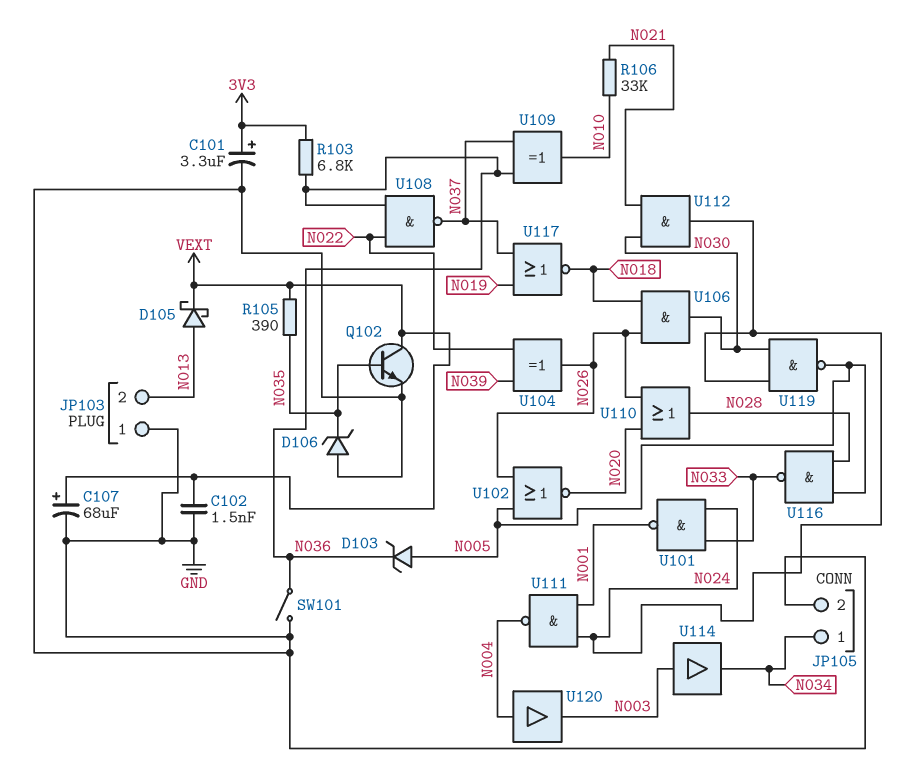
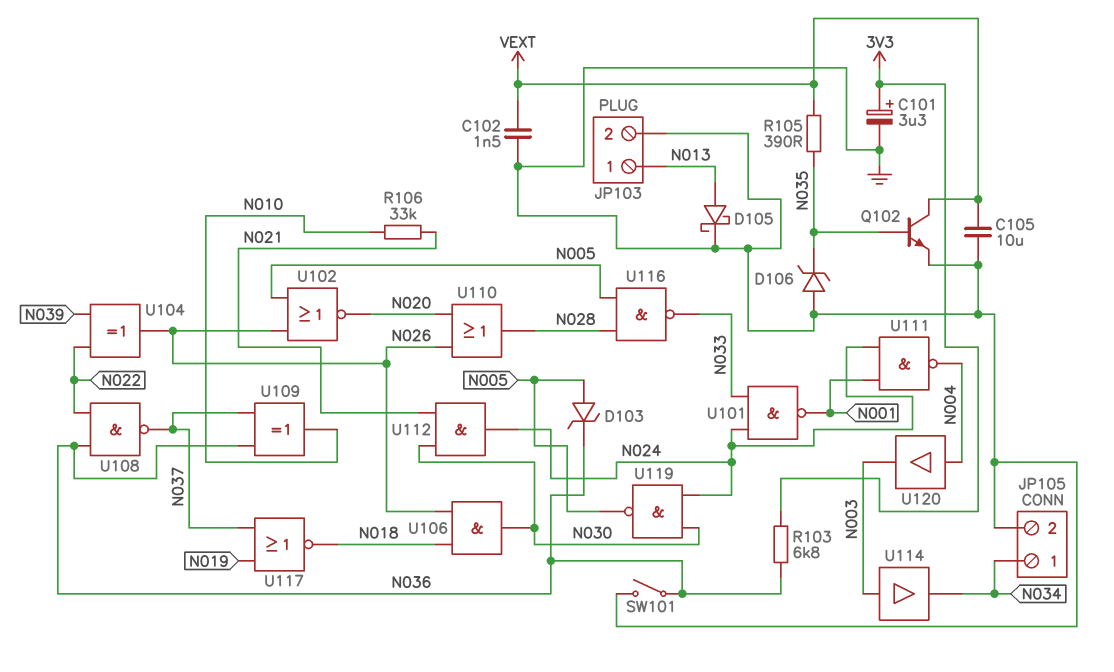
C105: none -> 10uF (GND, VEXT)
C107: 68uF (plus VEXT, minus GND) -> none
D105: schottky (A N013, K VEXT) -> schottky (A N013, K GND)
JP103 pin 1: GND -> N013
JP103 pin 2: N013 -> GND

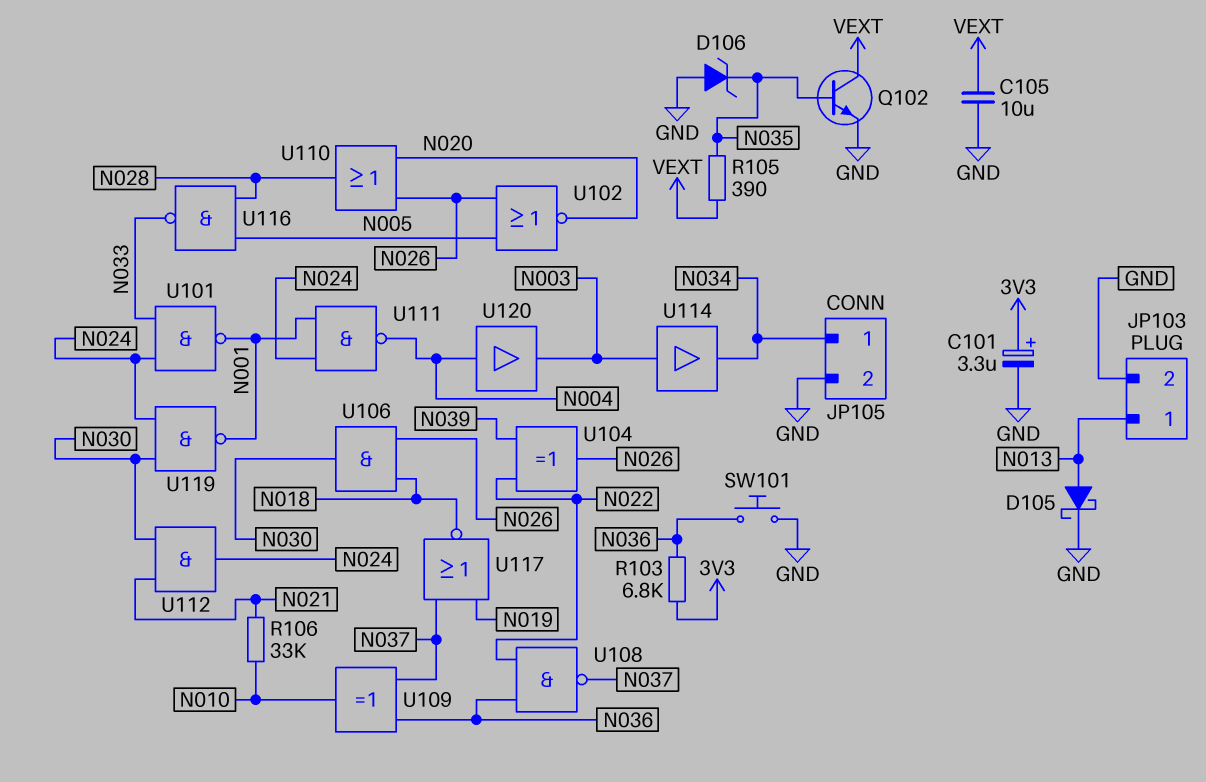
C102: 1.5nF (GND, VEXT) -> none
D103: zener (A N005, K N036) -> none
SW101: switch (GND, N036) -> button (GND, N036)
U119: NAND (in N024, in N030, out N005) -> NAND (in N024, in N030, out N001)

